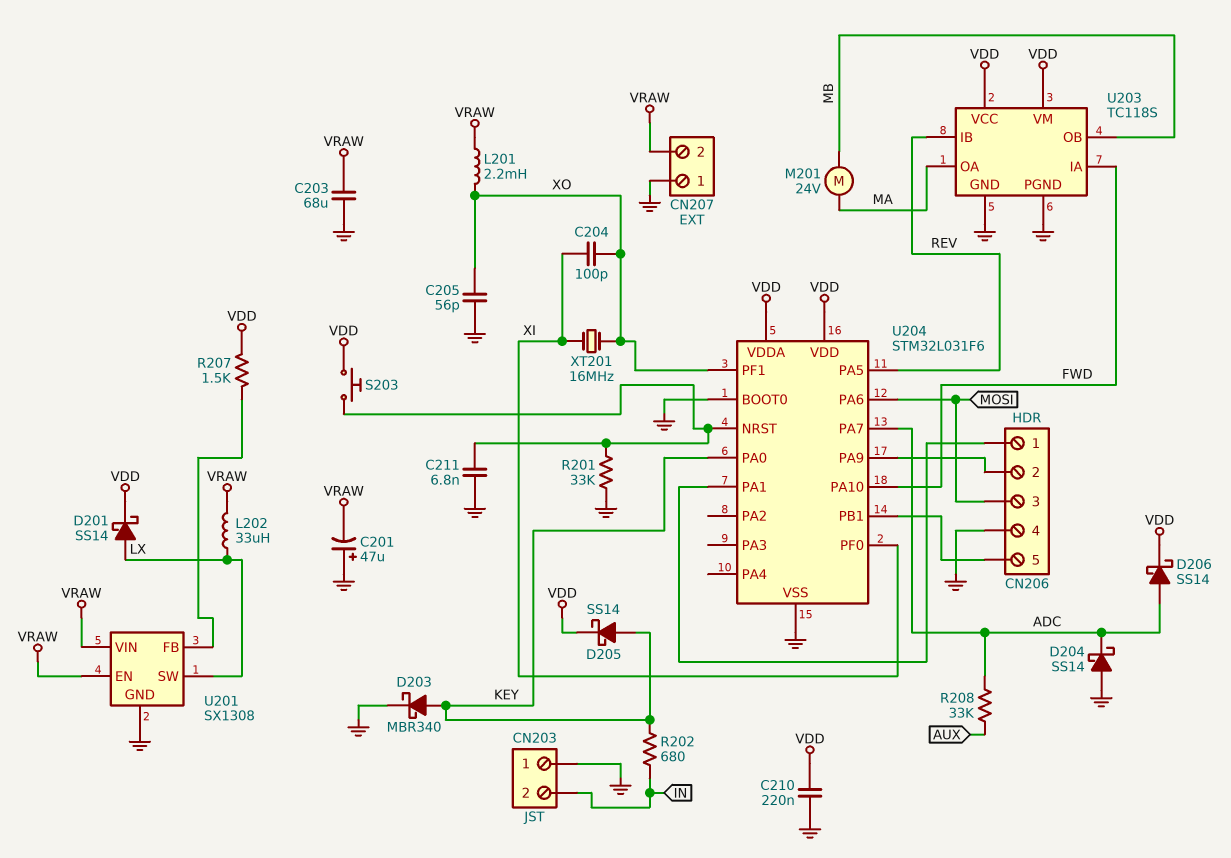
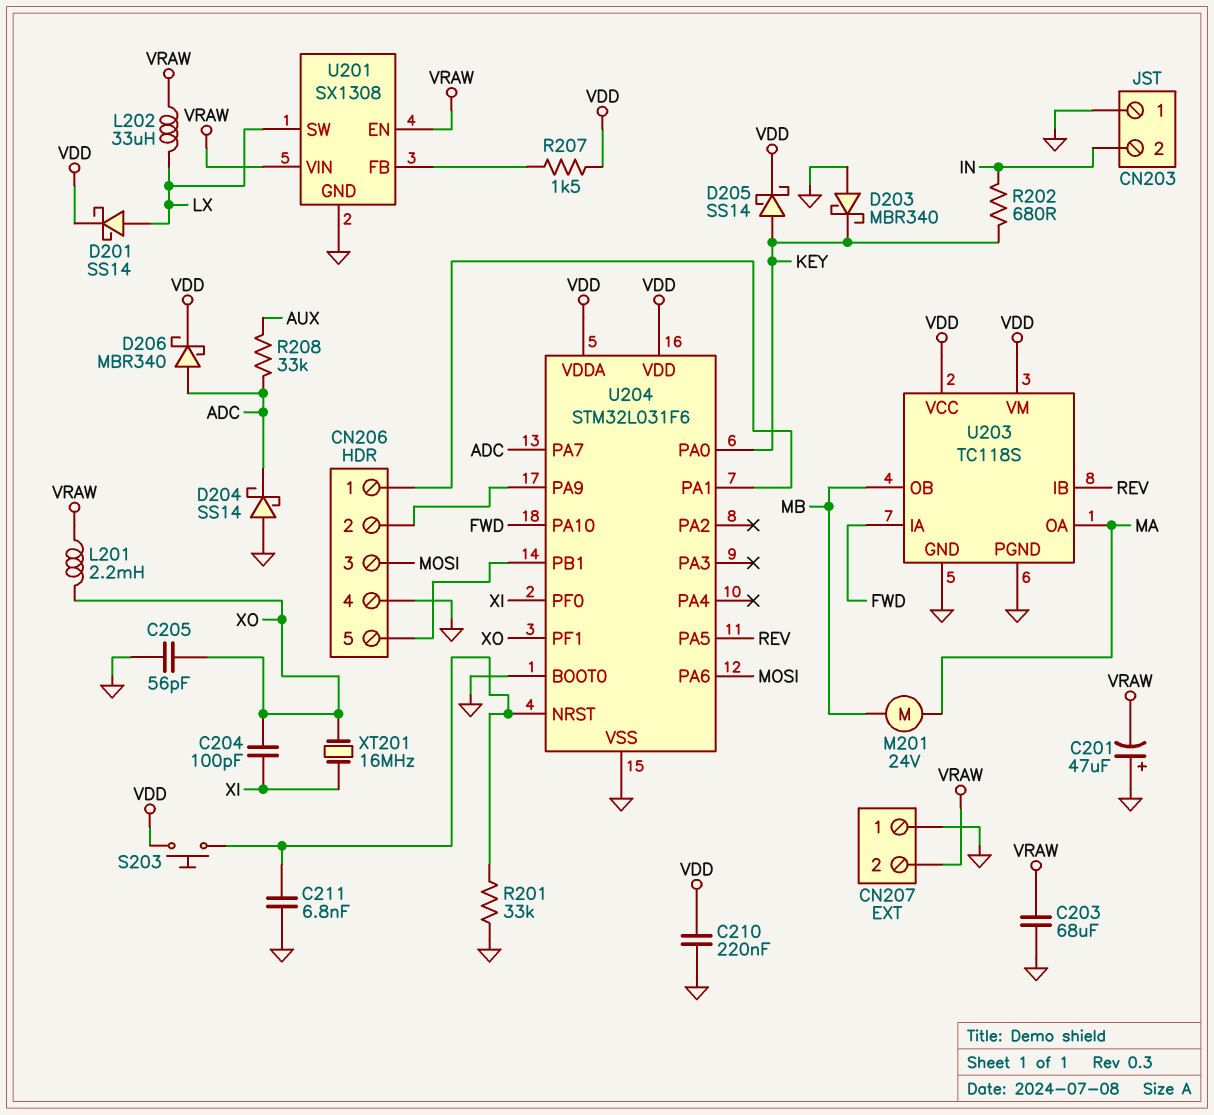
D203: schottky MBR340 (A KEY, K GND) -> schottky MBR340 (A GND, K KEY)
D206: schottky SS14 (A ADC, K VDD) -> schottky MBR340 (A ADC, K VDD)

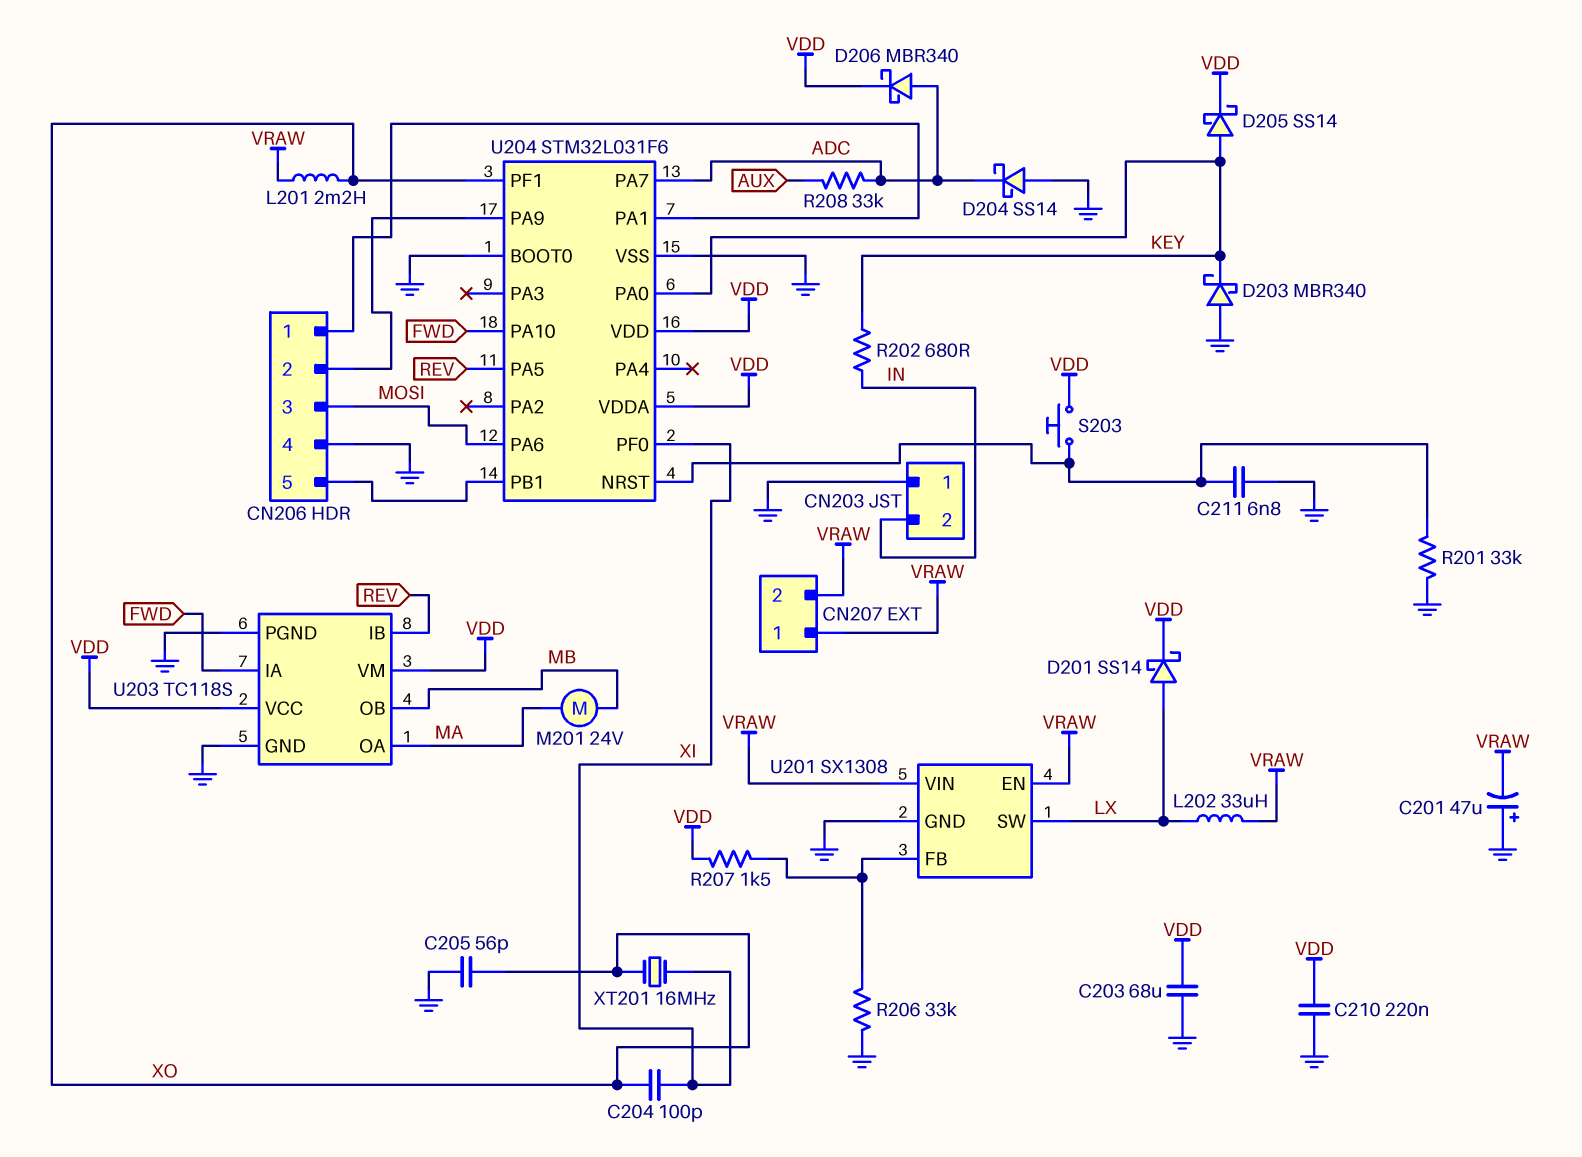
C203: 68uF (GND, VRAW) -> 68uF (GND, VDD)
CN207 pin 1: GND -> VRAW
R206: none -> 33k (GND, U201/FB)

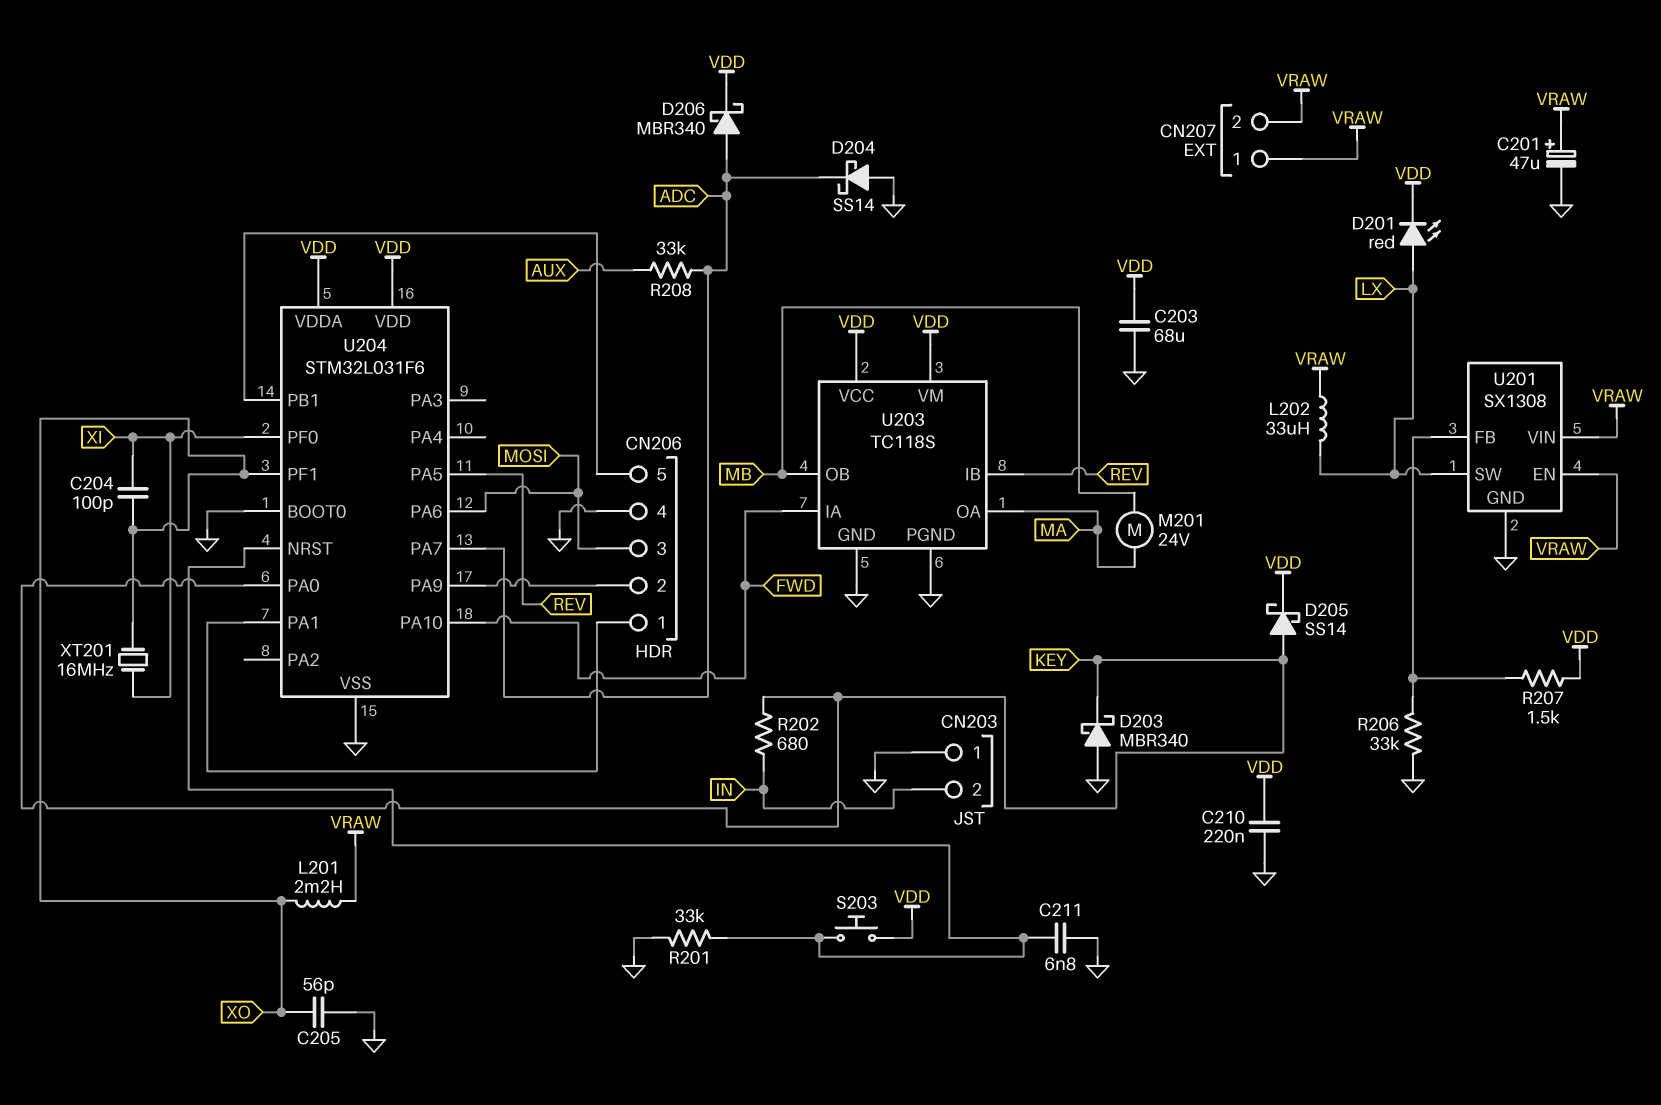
C201: 47uF (plus GND, minus VRAW) -> 47uF (plus VRAW, minus GND)
D201: schottky SS14 (A LX, K VDD) -> LED red (A LX, K VDD)

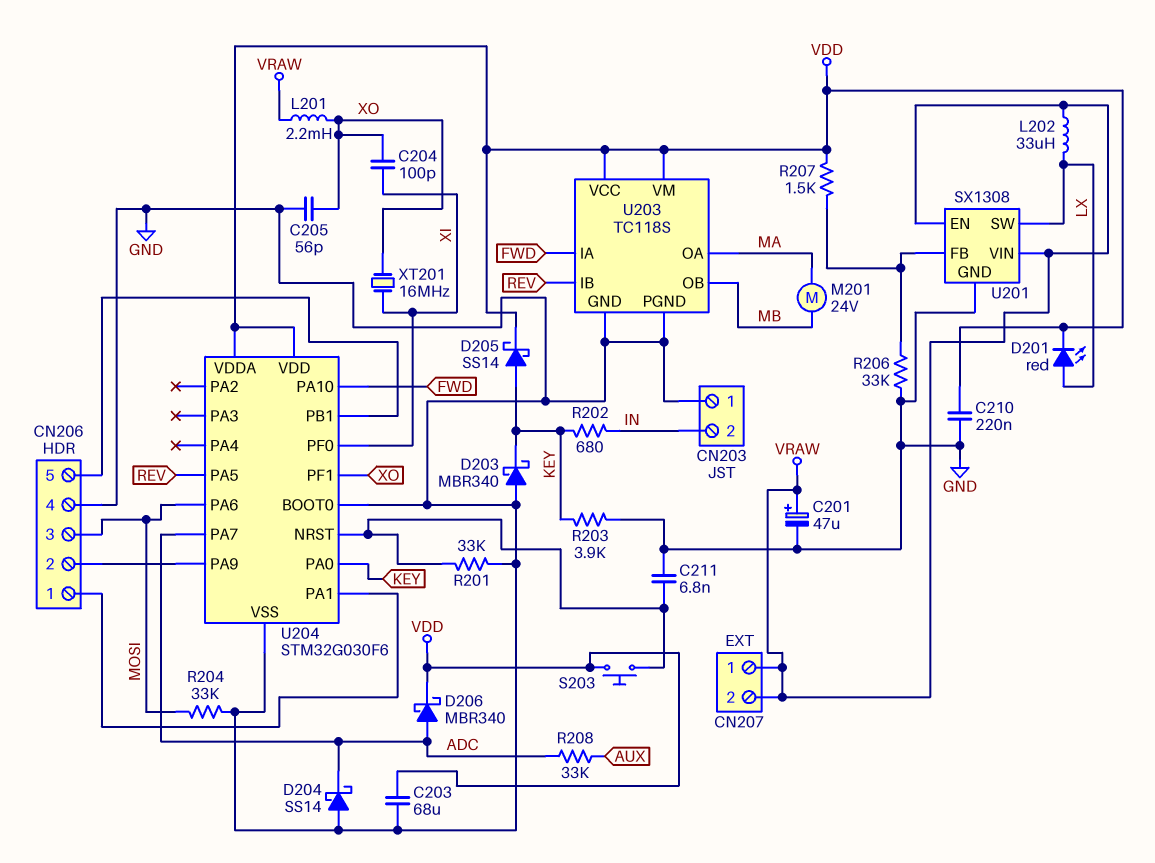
R203: none -> 3.9k (GND, KEY)
R204: none -> 33k (GND, MOSI)
U204: STM32L031F6 -> STM32G030F6

